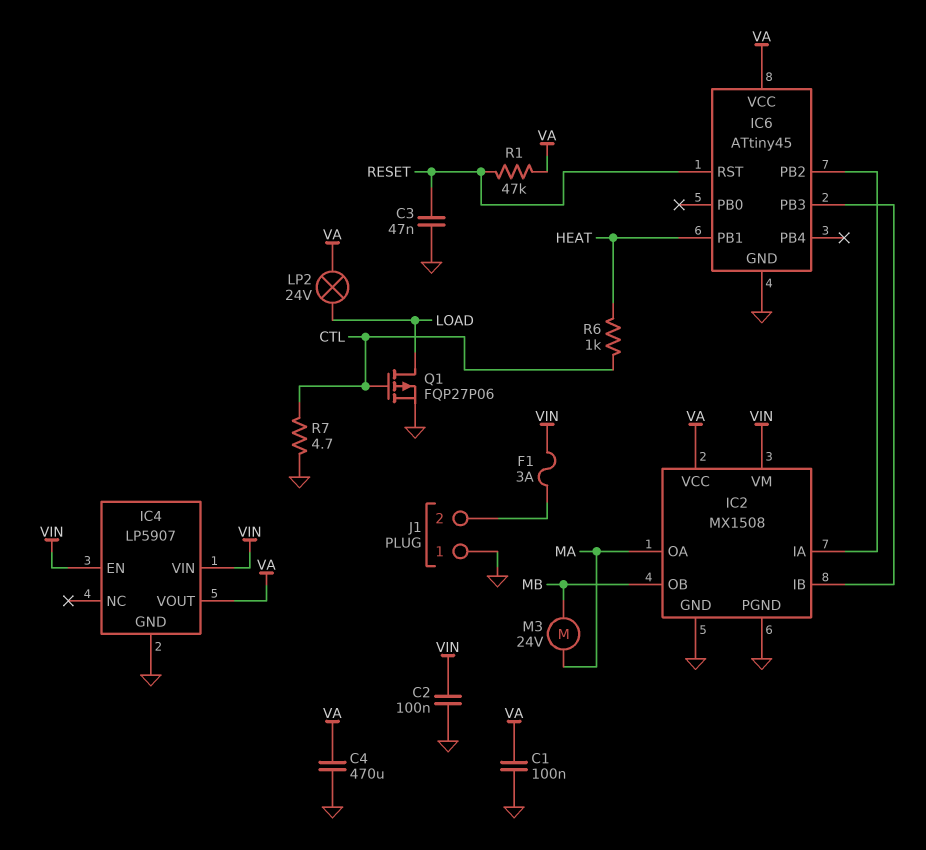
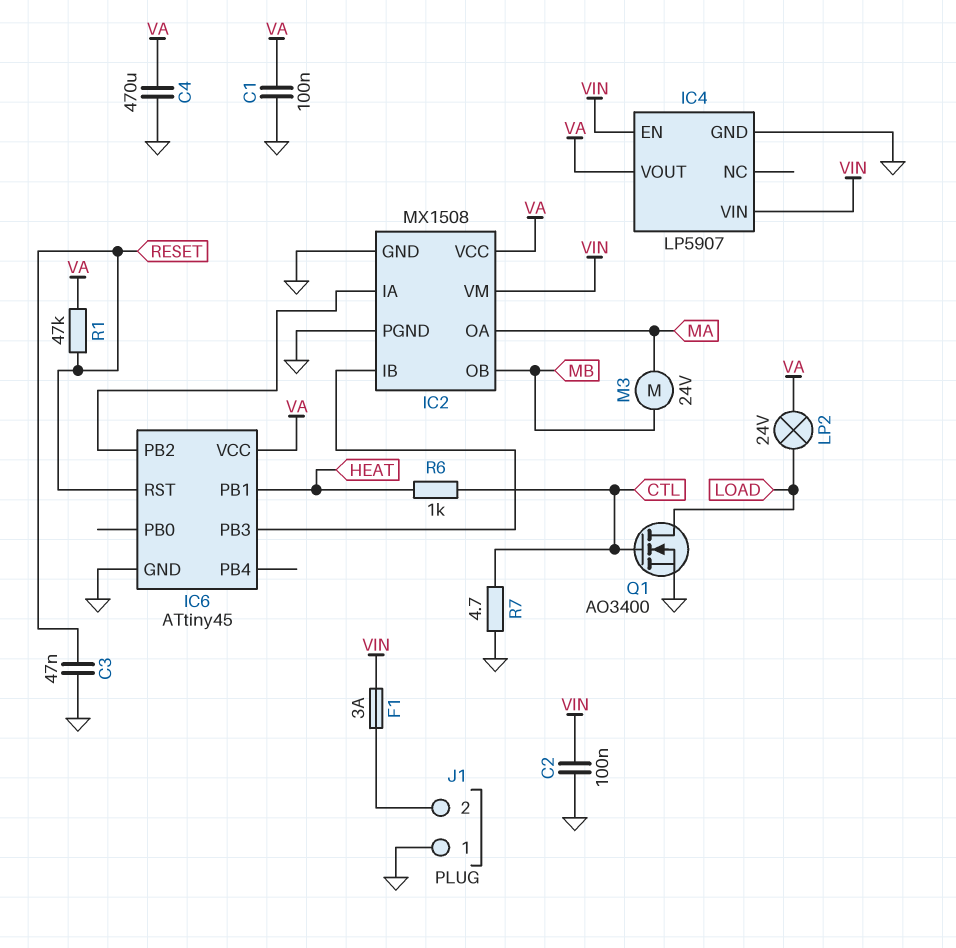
Q1: PMOS FQP27P06 (G CTL, D LOAD, S GND) -> NMOS AO3400 (G CTL, D LOAD, S GND)

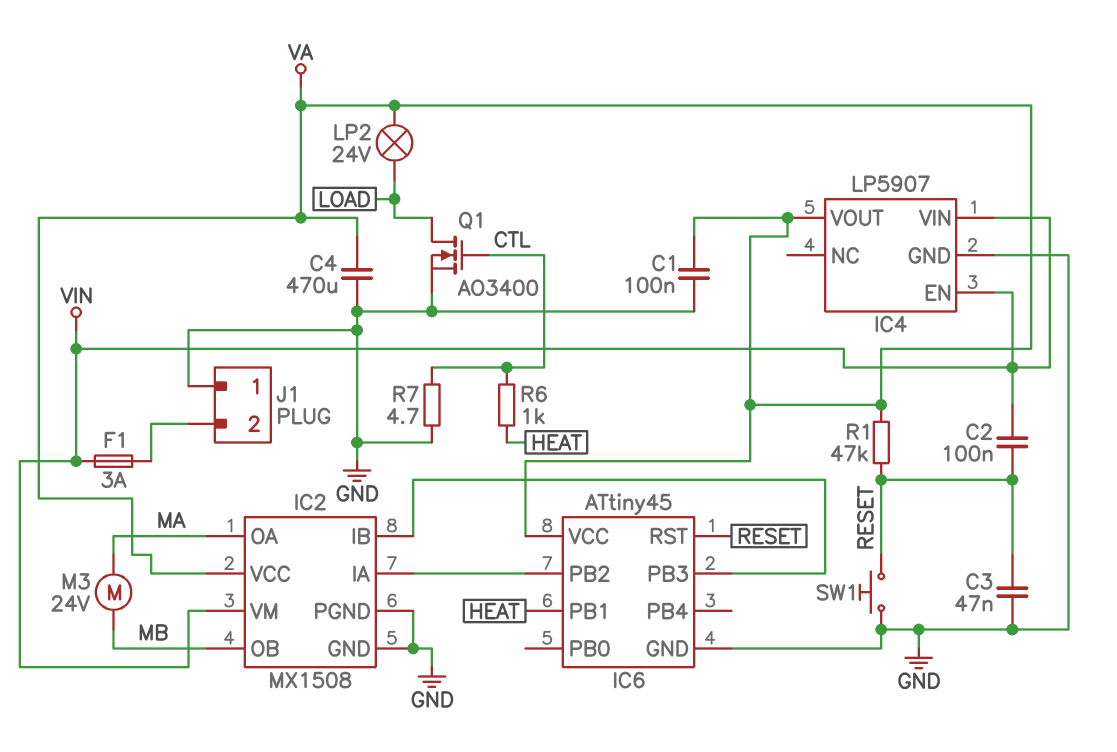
C2: 100nF (GND, VIN) -> 100nF (RESET, VIN)
SW1: none -> button (GND, RESET)

